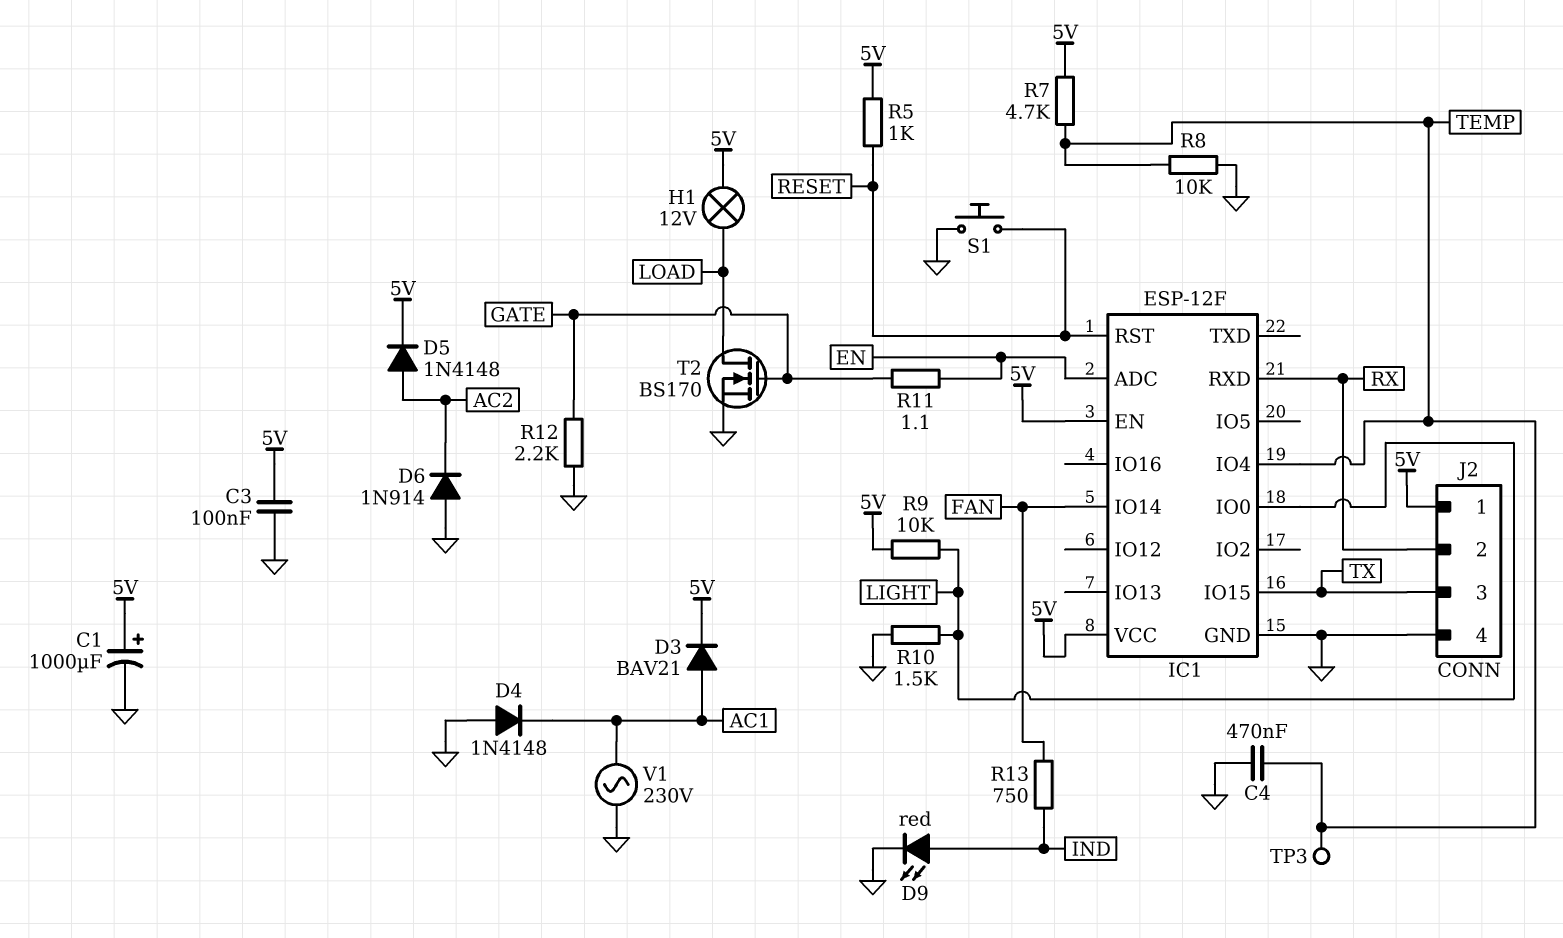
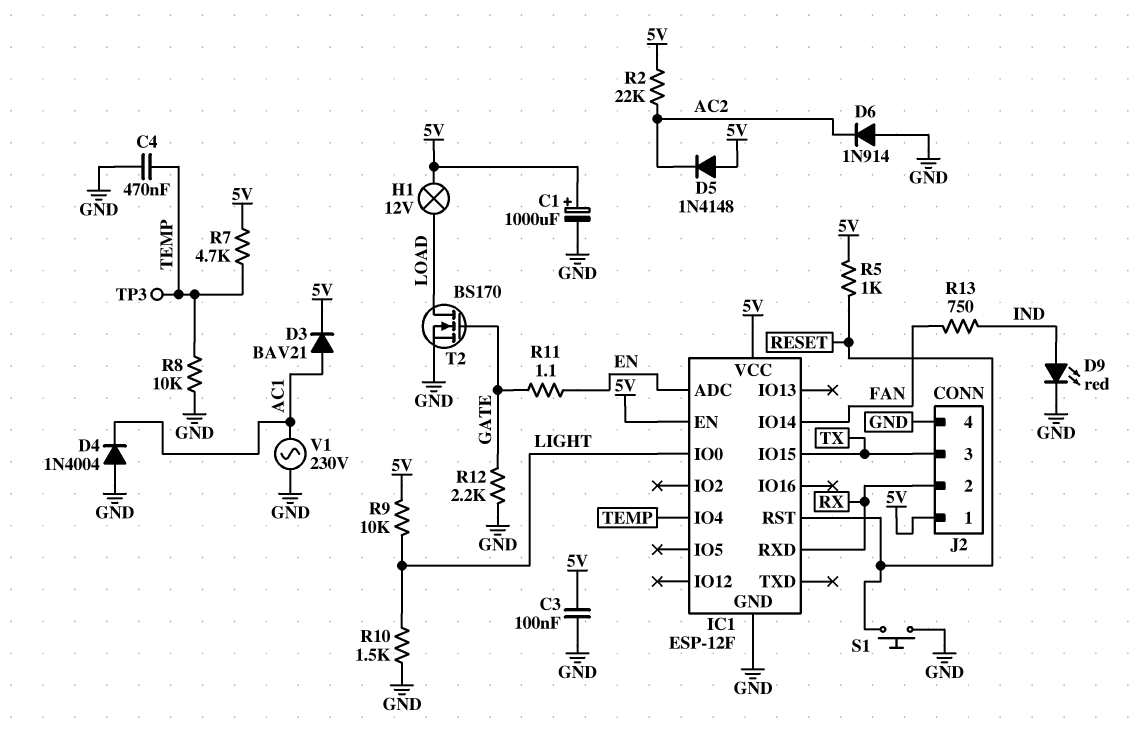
D4: diode 1N4148 (A GND, K AC1) -> diode 1N4004 (A GND, K AC1)
D5: diode 1N4148 (A AC2, K 5V) -> diode 1N4148 (A 5V, K AC2)
R2: none -> 22k (5V, AC2)

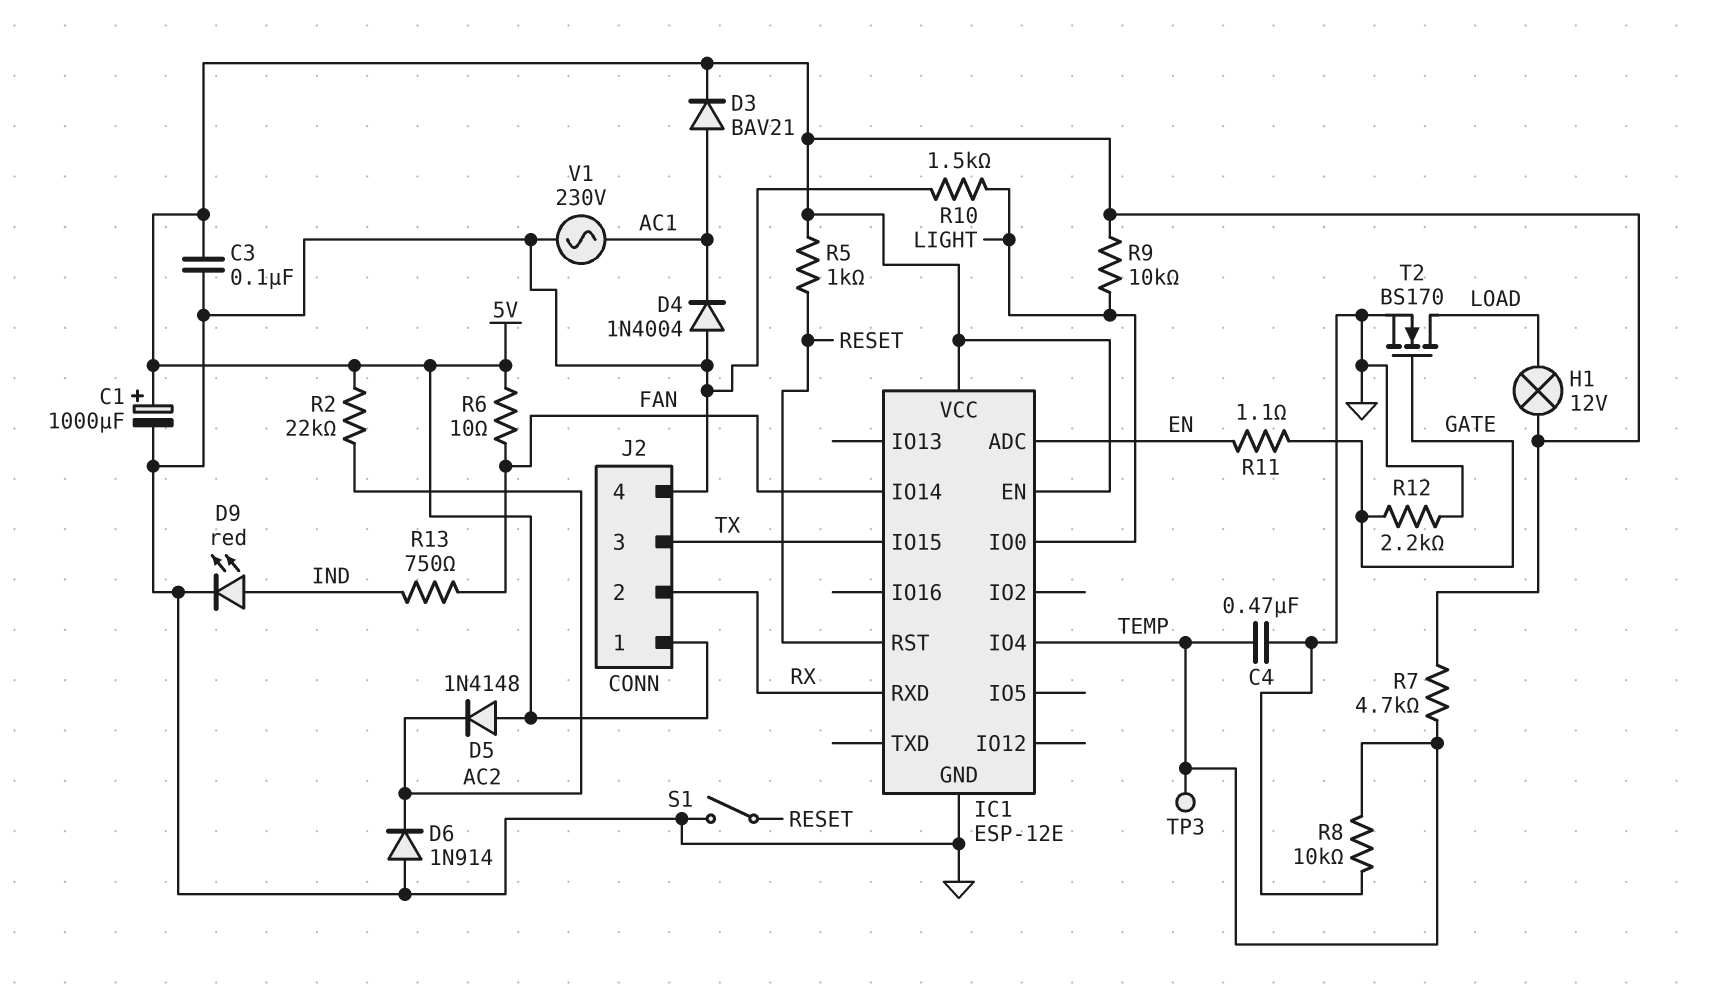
IC1: ESP-12F -> ESP-12E
R6: none -> 10 (5V, FAN)
S1: button (GND, RESET) -> switch (GND, RESET)

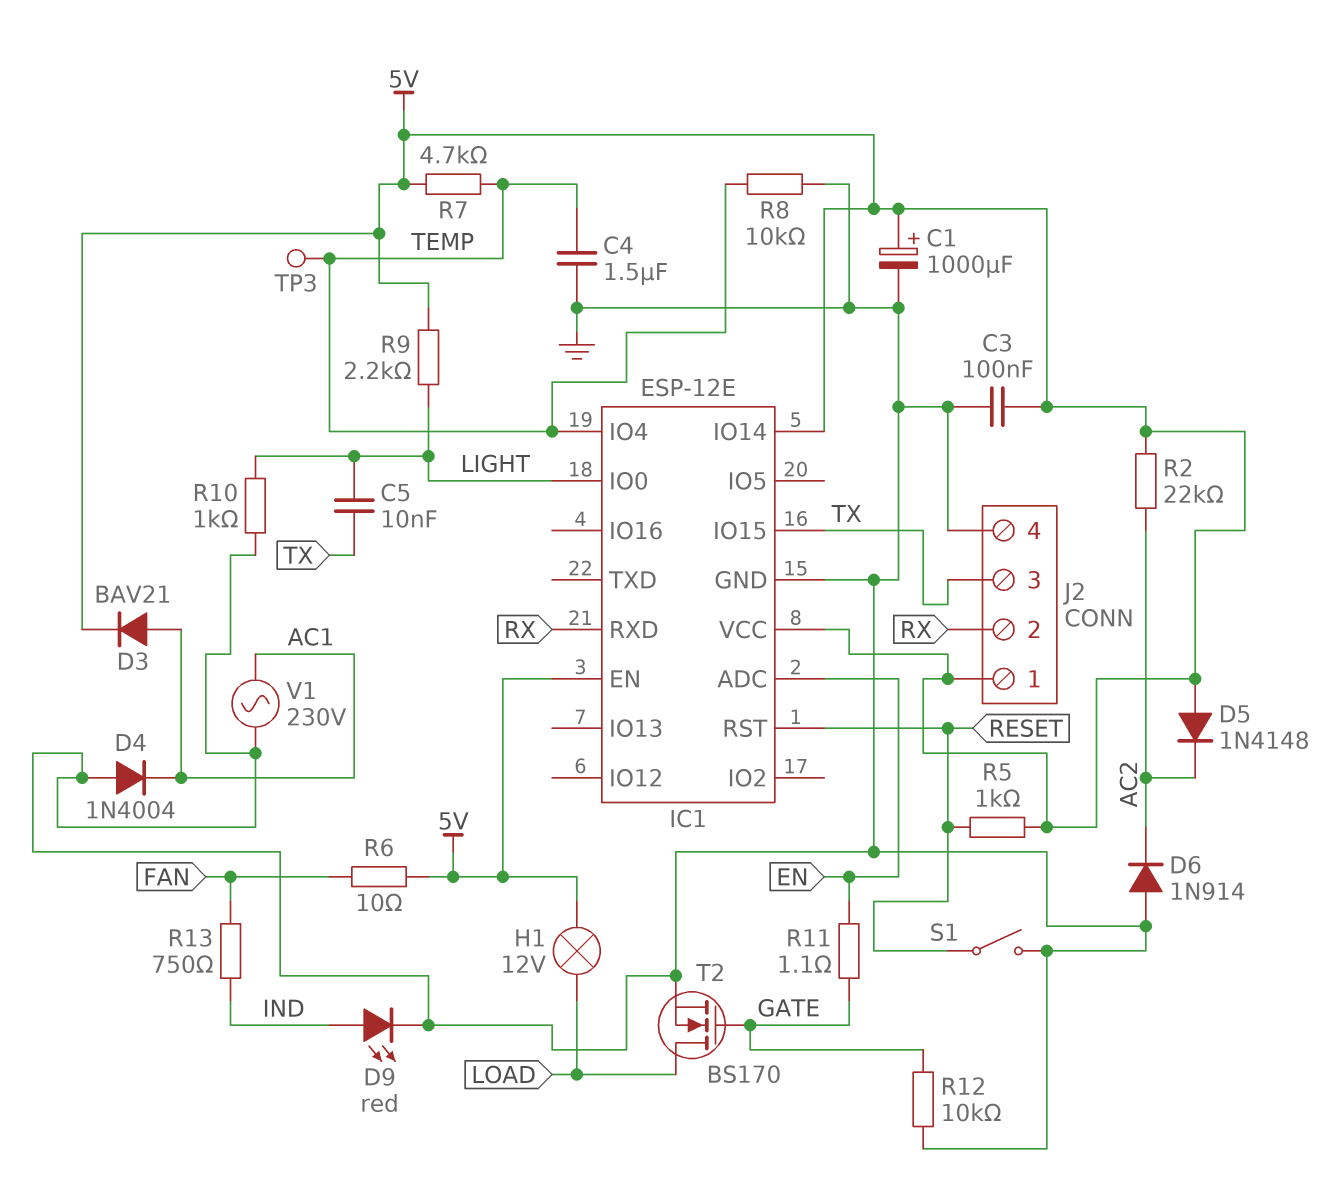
C4: 470nF (GND, TEMP) -> 1.5uF (GND, TEMP)
C5: none -> 10nF (LIGHT, TX)
IC1 pin IO14: FAN -> 5V
R9: 10k (5V, LIGHT) -> 2.2k (5V, LIGHT)
R10: 1.5k (GND, LIGHT) -> 1k (GND, LIGHT)
R12: 2.2k (GATE, GND) -> 10k (GATE, GND)

